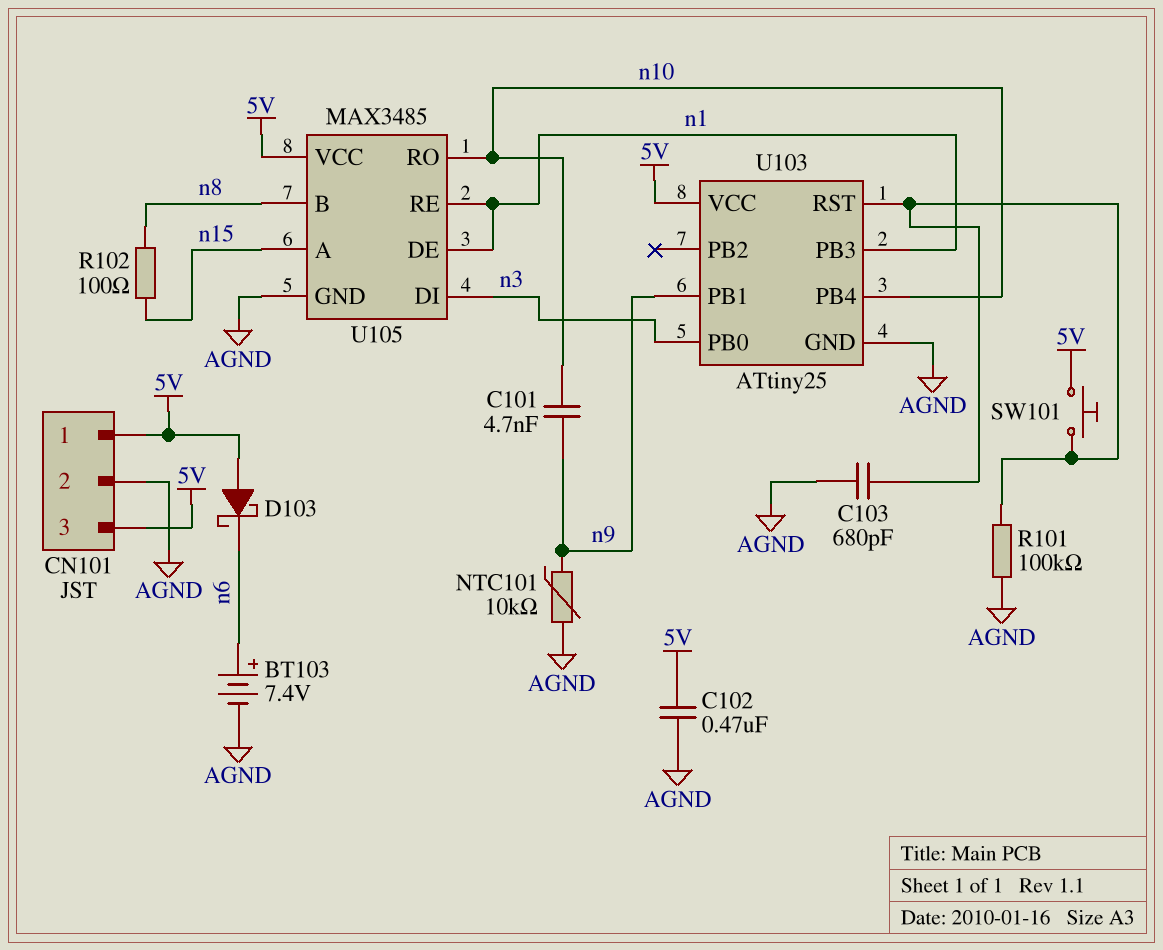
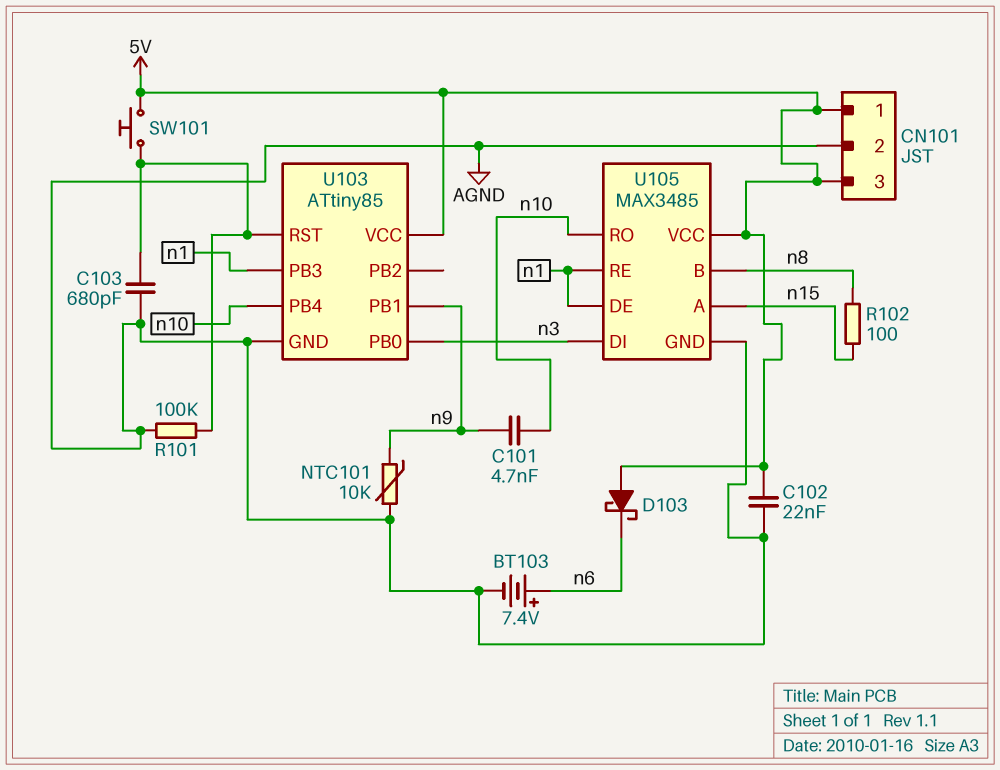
C102: 470nF (5V, AGND) -> 22nF (5V, AGND)
U103: ATtiny25 -> ATtiny85

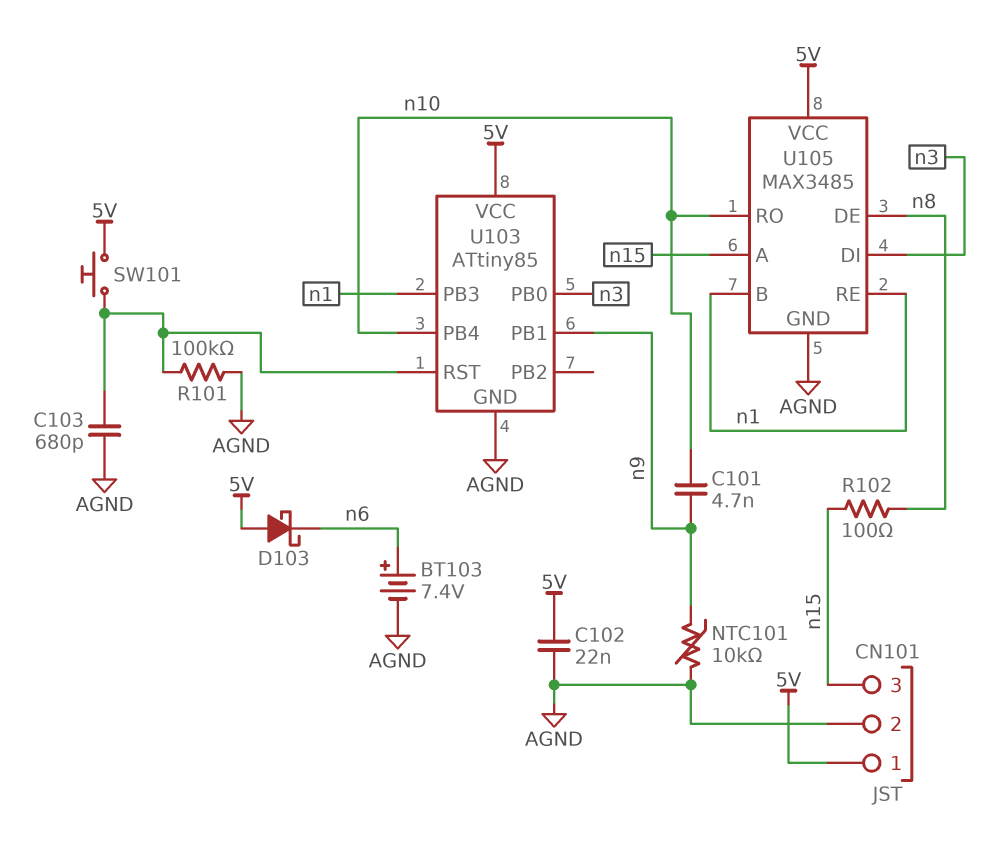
CN101 pin 3: 5V -> n15
U105 pin B: n8 -> n1
U105 pin DE: n1 -> n8

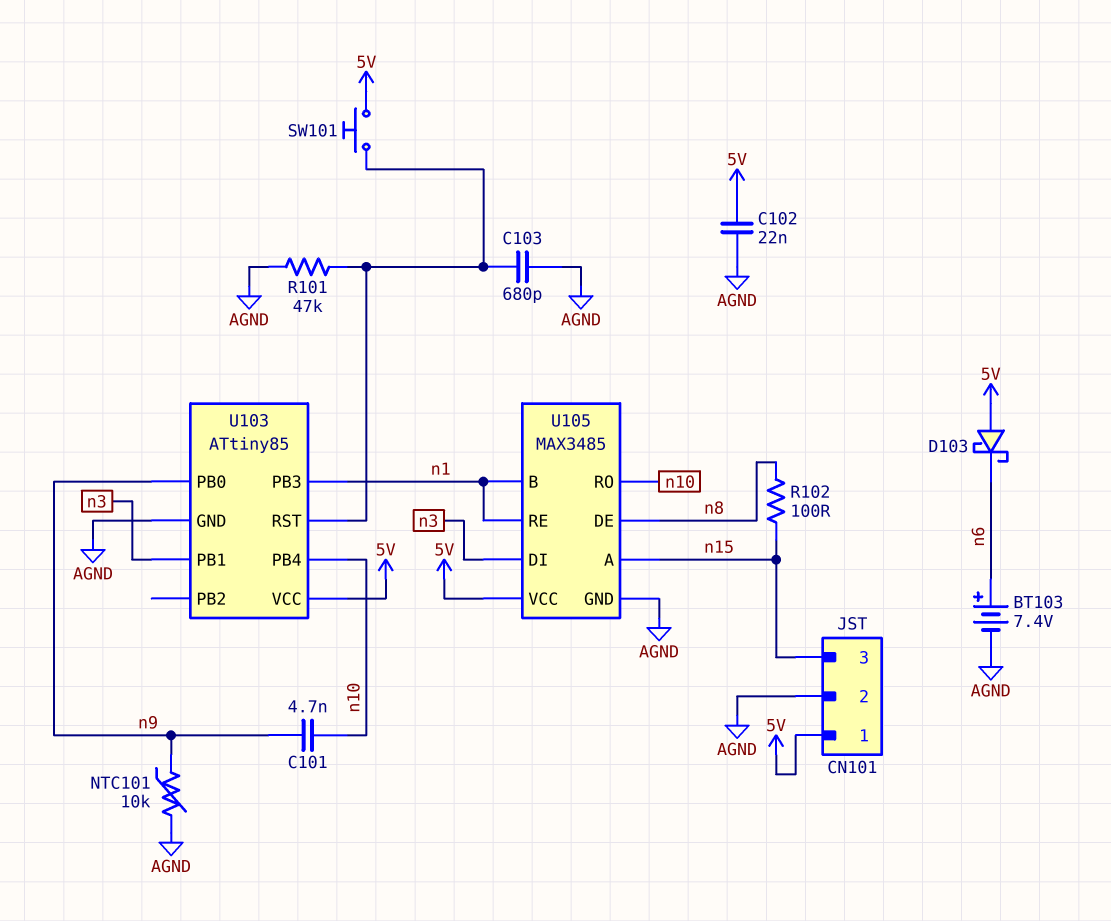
R101: 100k (AGND, U103/RST) -> 47k (AGND, U103/RST)
U103 pin PB0: n3 -> n9
U103 pin PB1: n9 -> n3

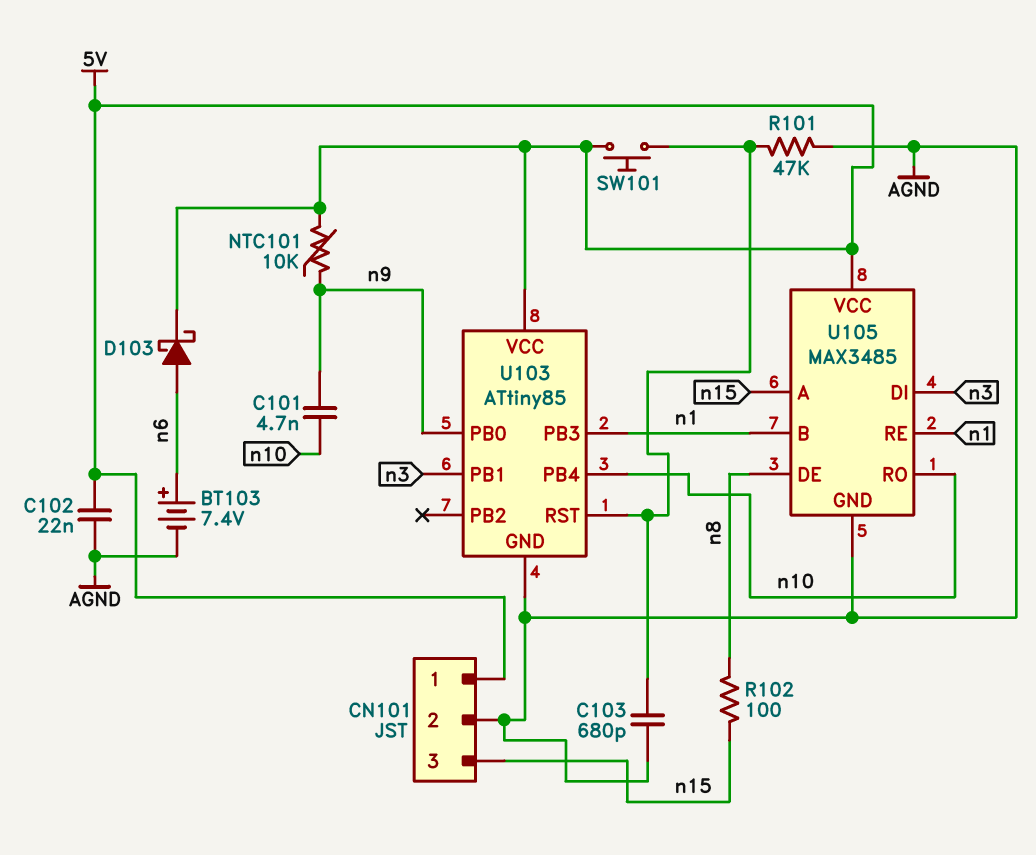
D103: schottky (A 5V, K n6) -> schottky (A n6, K 5V)
NTC101: 10k (AGND, n9) -> 10k (5V, n9)

